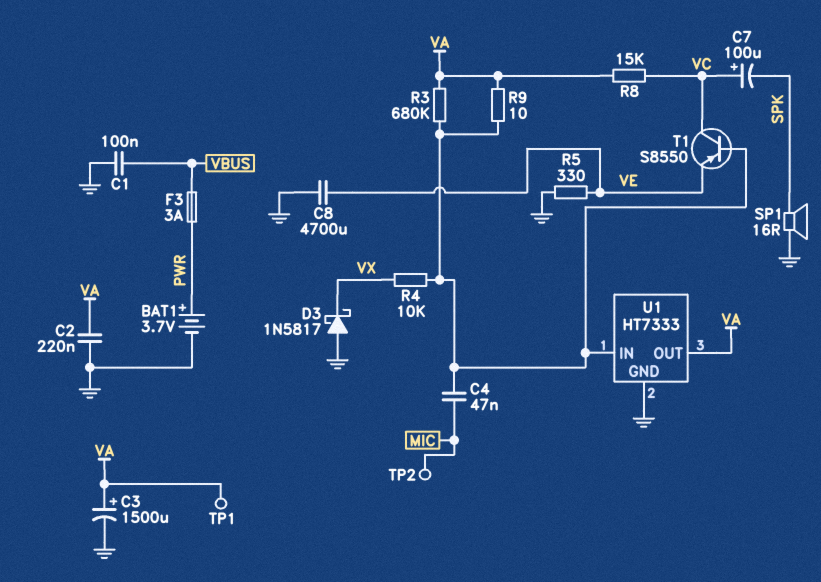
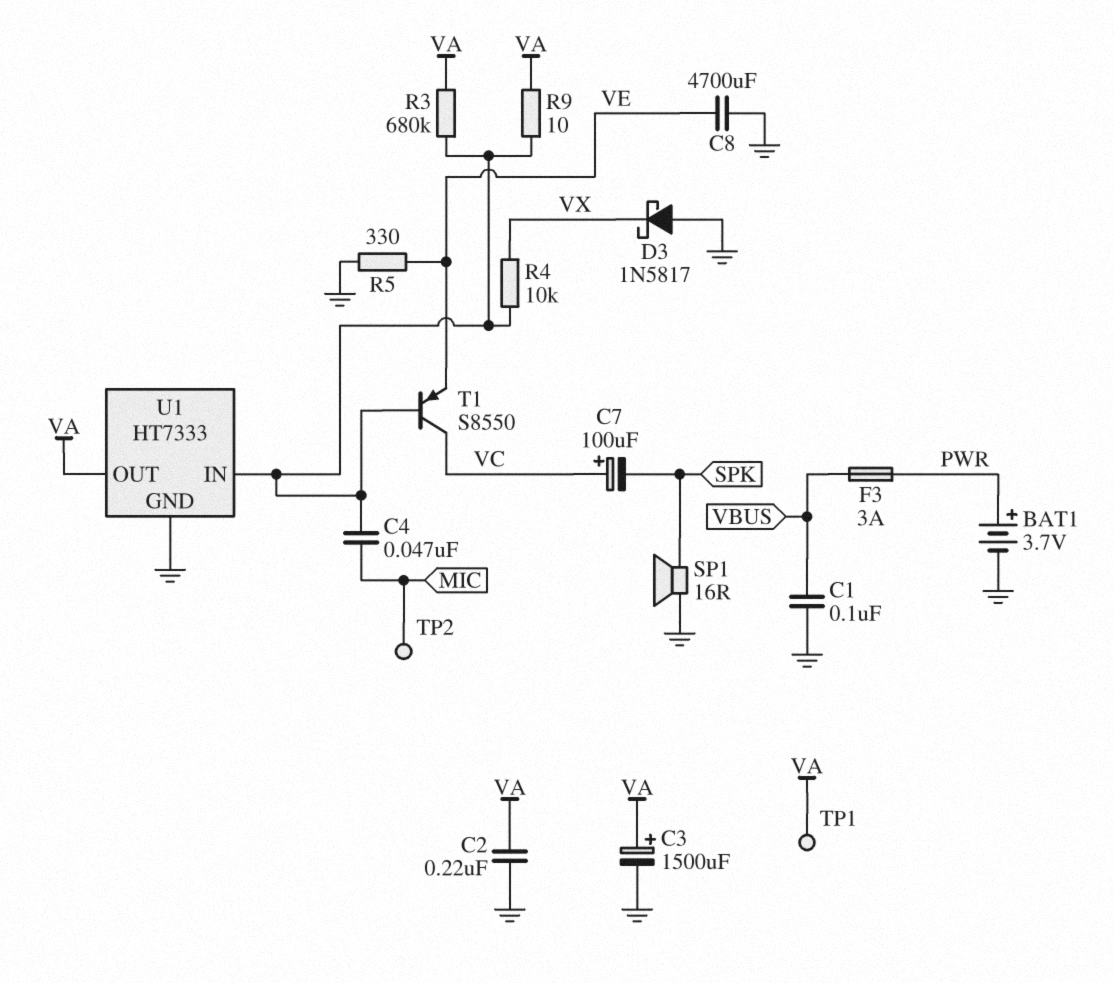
R8: 15k (VA, VC) -> none

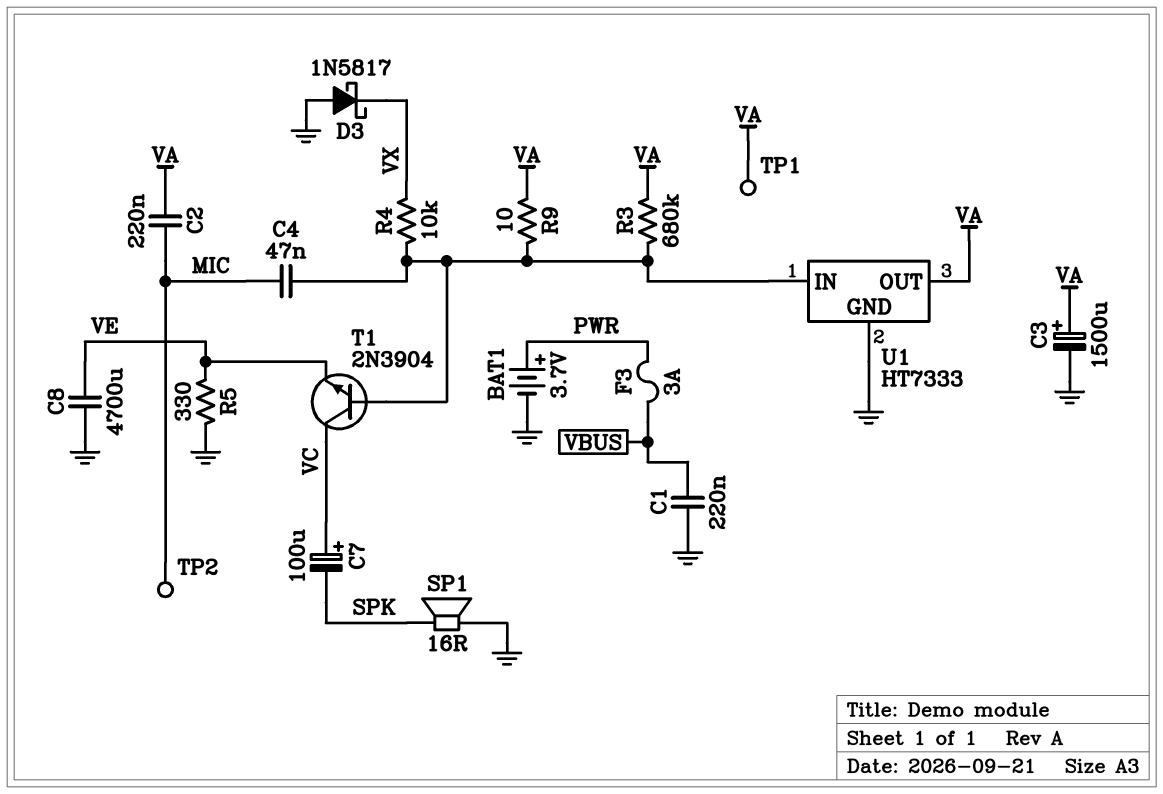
C1: 100nF (GND, VBUS) -> 220nF (GND, VBUS)
C2: 220nF (GND, VA) -> 220nF (MIC, VA)
T1: PNP S8550 (B U1/IN, C VC, E VE) -> NPN 2N3904 (B U1/IN, C VC, E VE)

